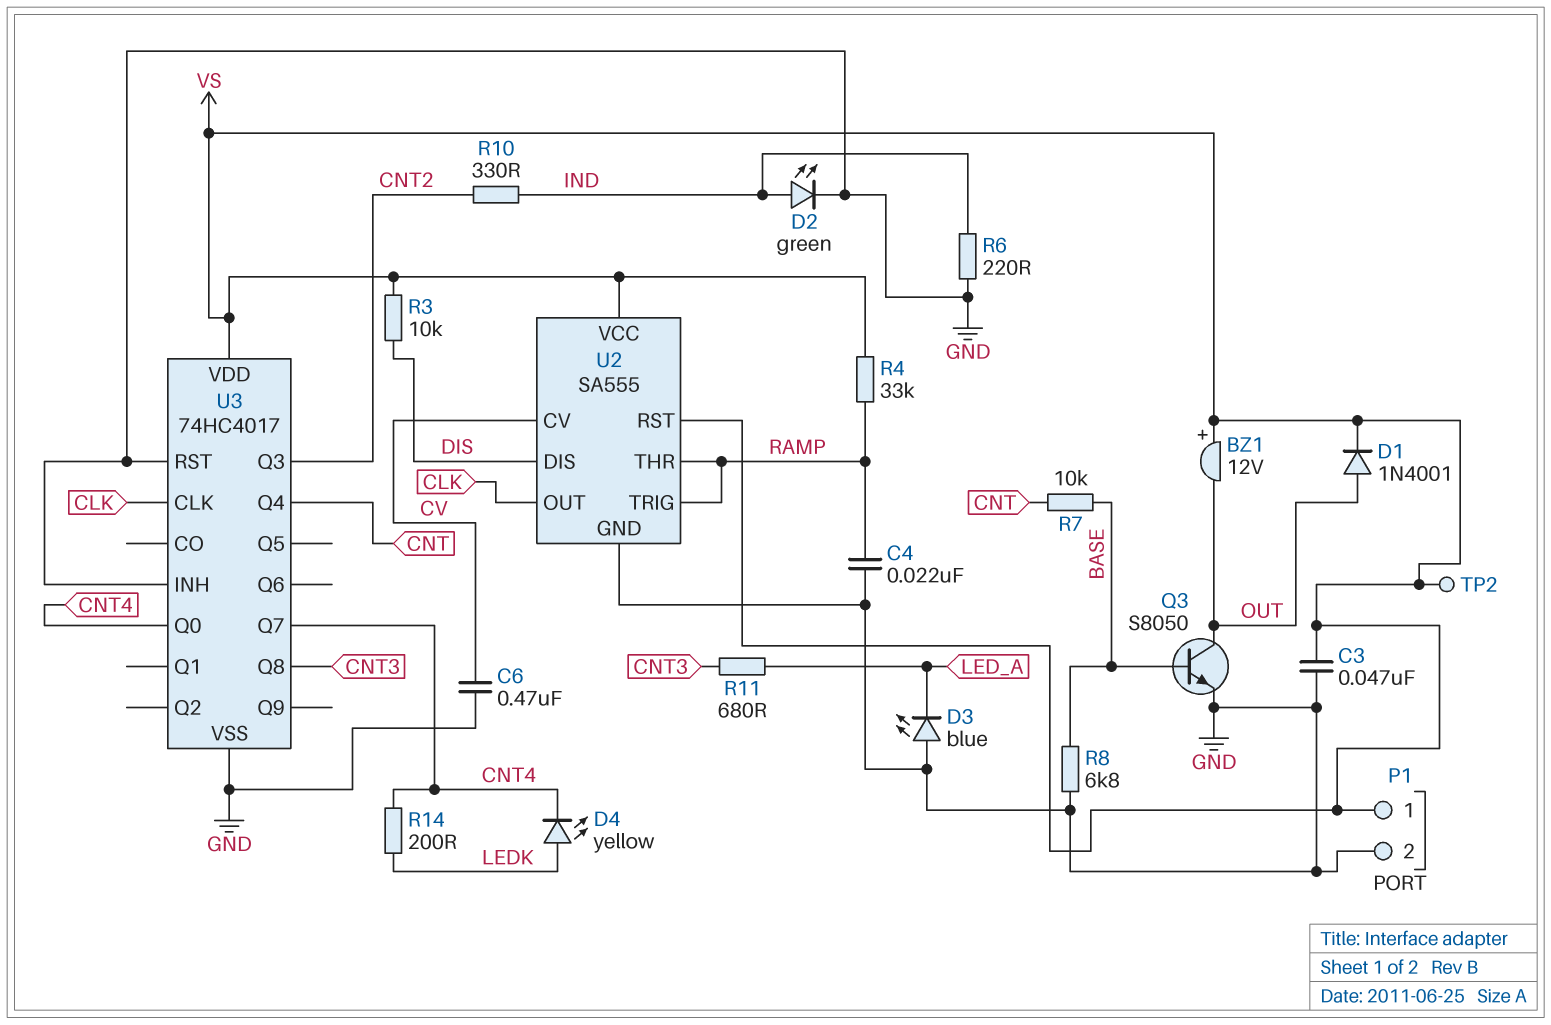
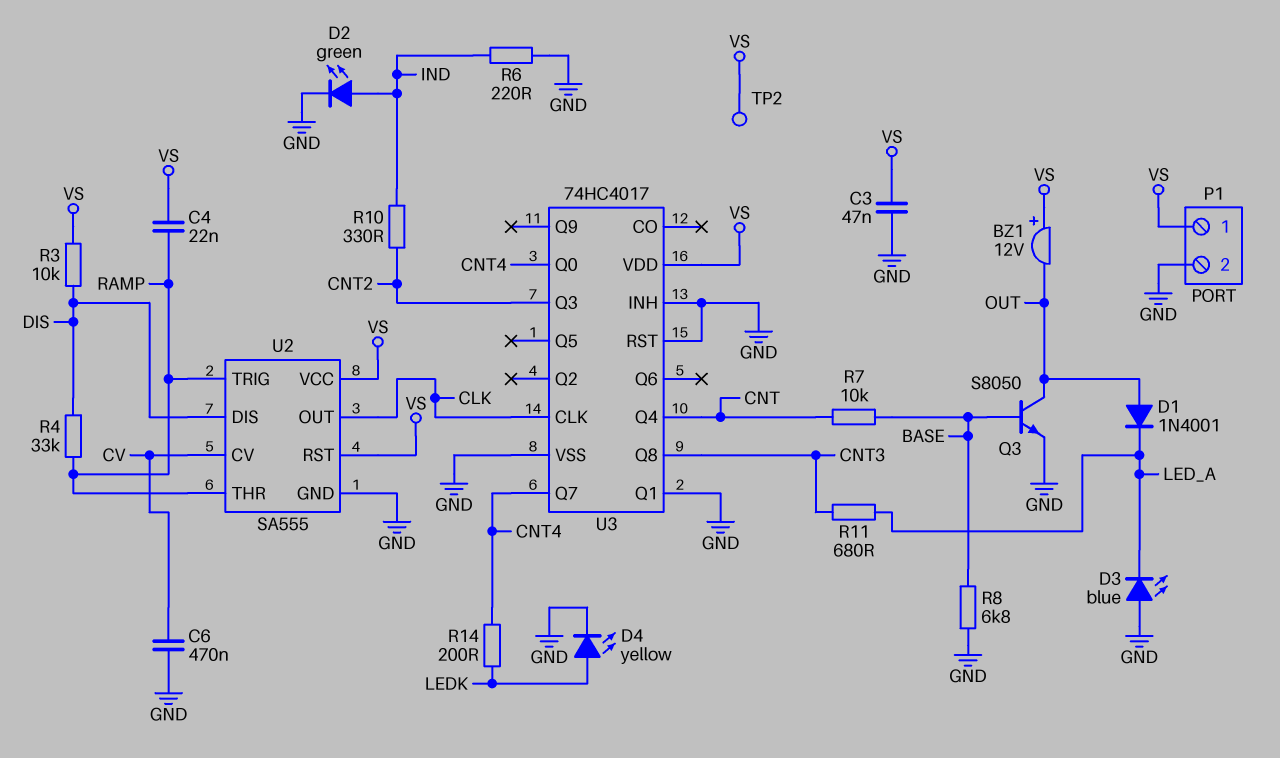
C4: 22nF (GND, RAMP) -> 22nF (RAMP, VS)
D1: diode 1N4001 (A OUT, K VS) -> diode 1N4001 (A OUT, K LED_A)
D4: LED yellow (A LEDK, K CNT4) -> LED yellow (A LEDK, K GND)
R4: 33k (RAMP, VS) -> 33k (DIS, RAMP)
U3 pin Q1: none -> GND

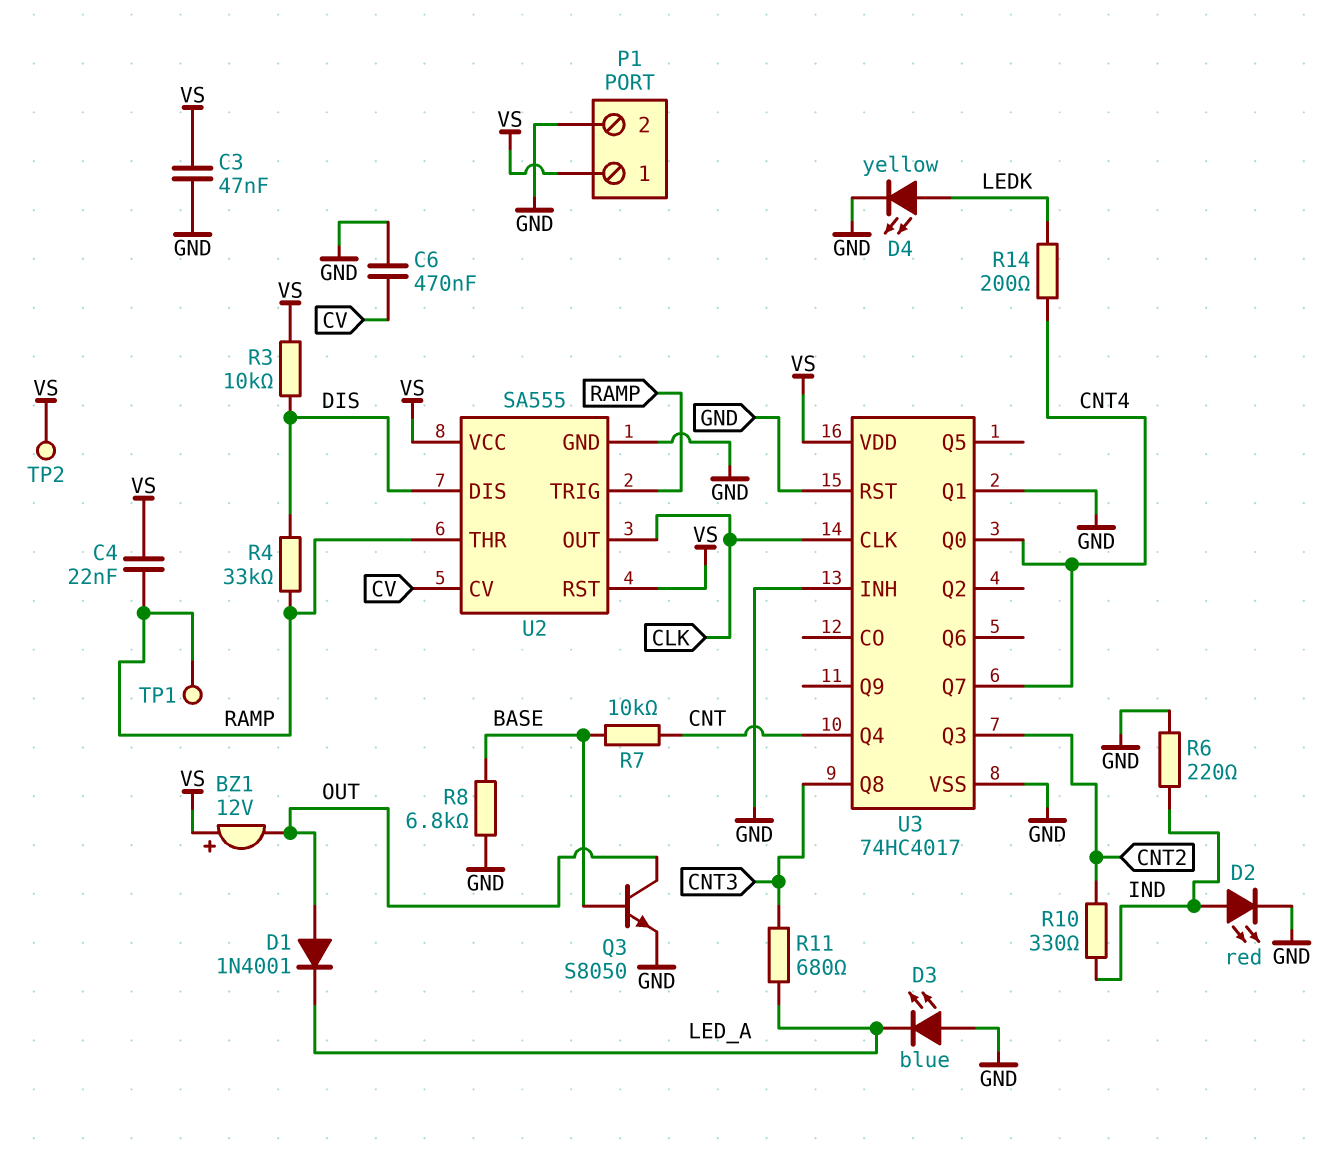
D2: LED green (A IND, K GND) -> LED red (A IND, K GND)
TP1: none -> test point (RAMP)

